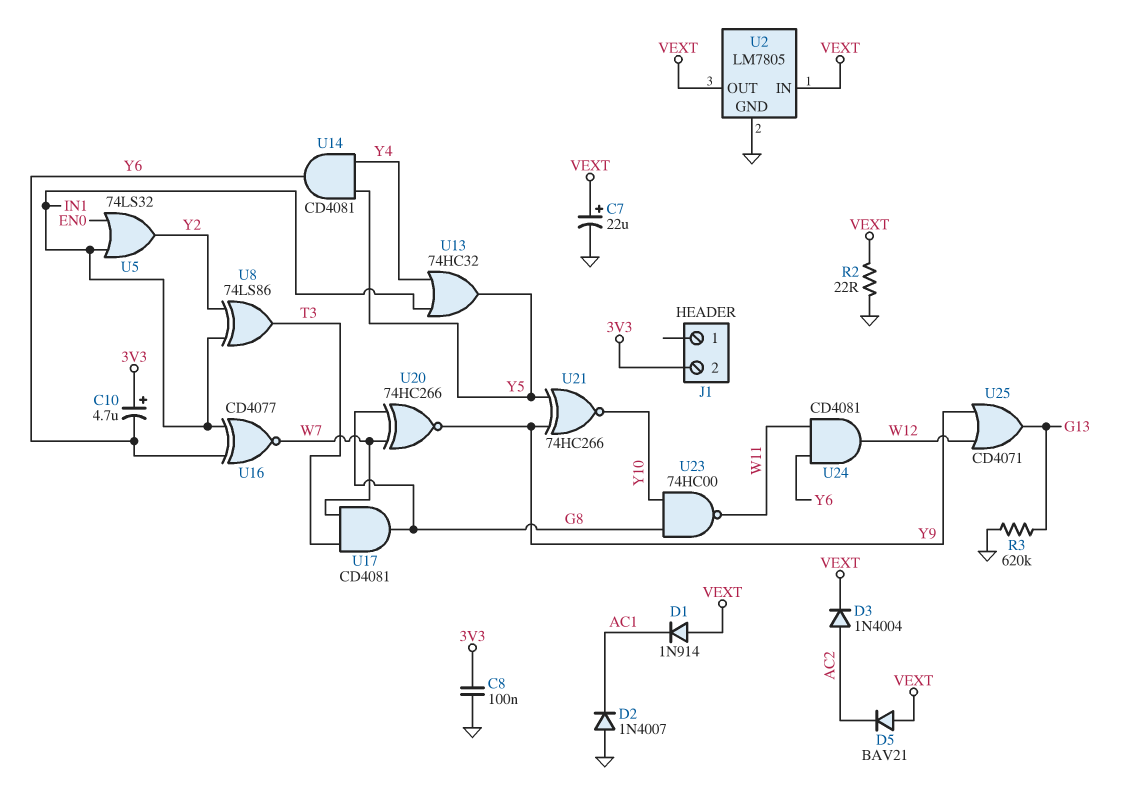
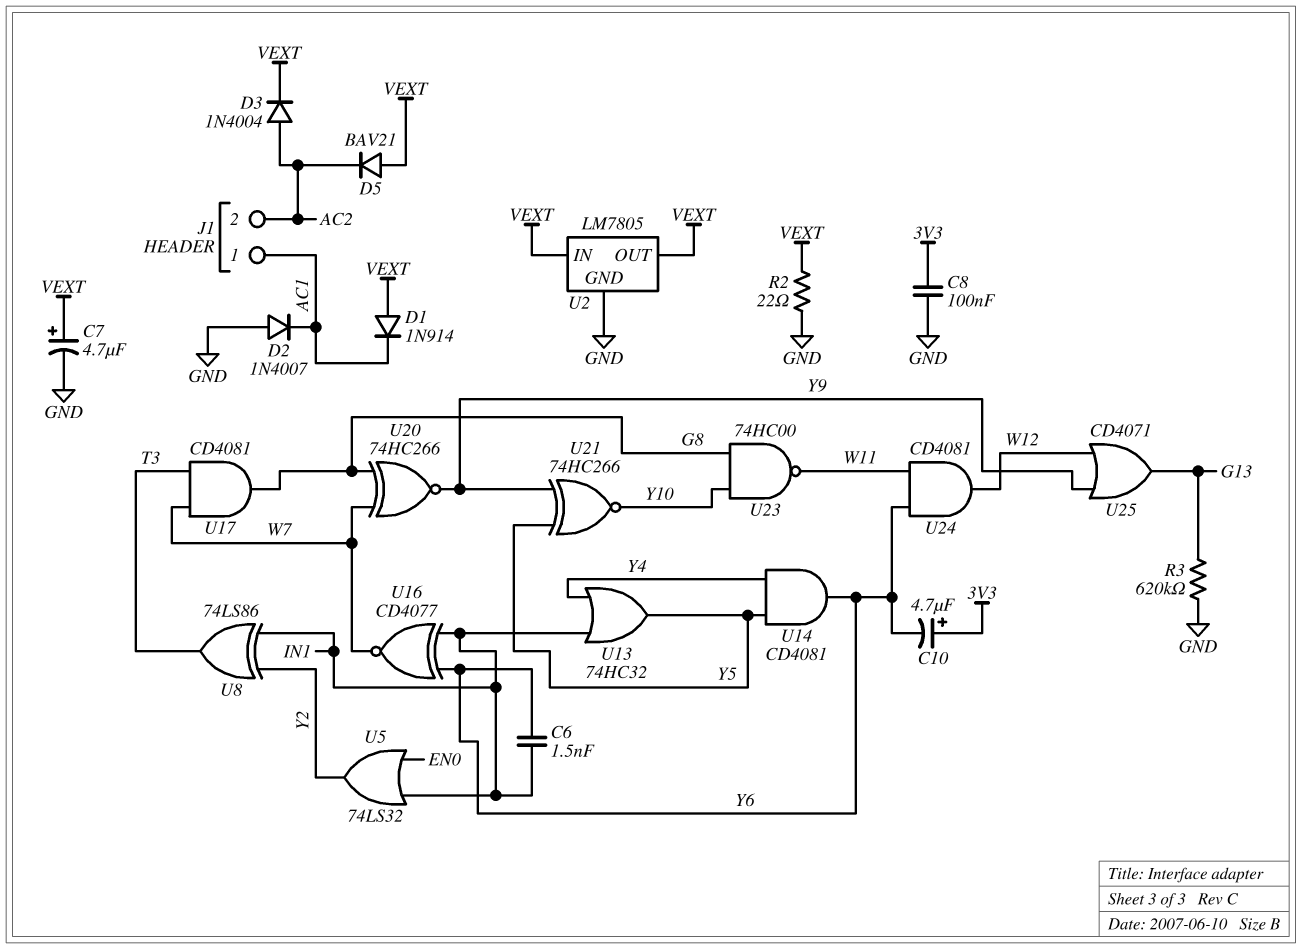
C6: none -> 1.5nF (IN1, Y6)
C7: 22uF (plus VEXT, minus GND) -> 4.7uF (plus VEXT, minus GND)
J1 pin 1: none -> AC1
J1 pin 2: 3V3 -> AC2

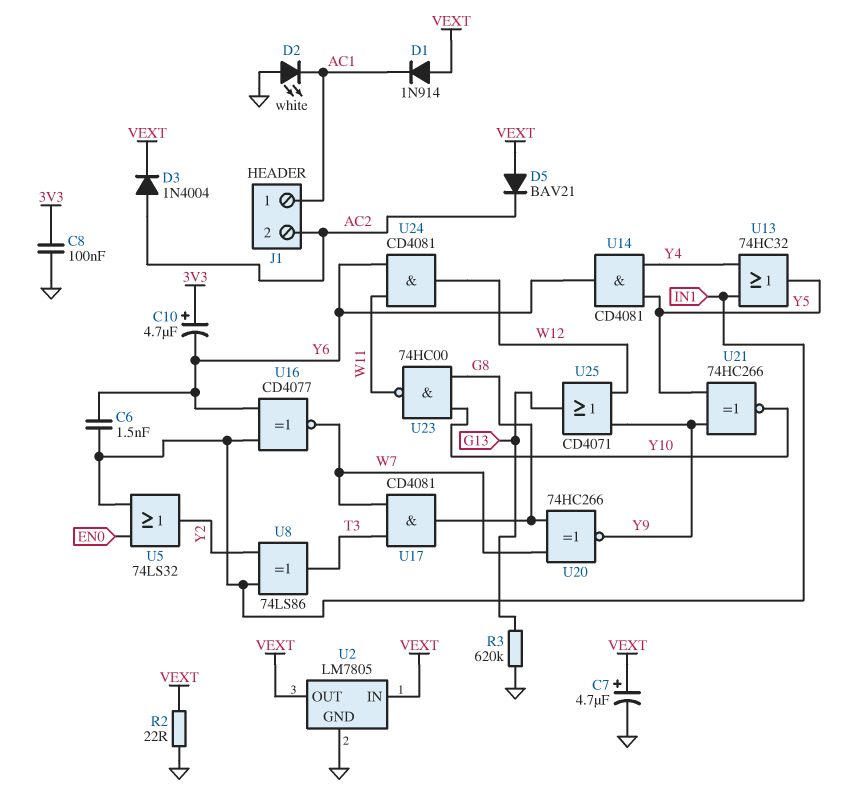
D2: diode 1N4007 (A GND, K AC1) -> LED white (A GND, K AC1)

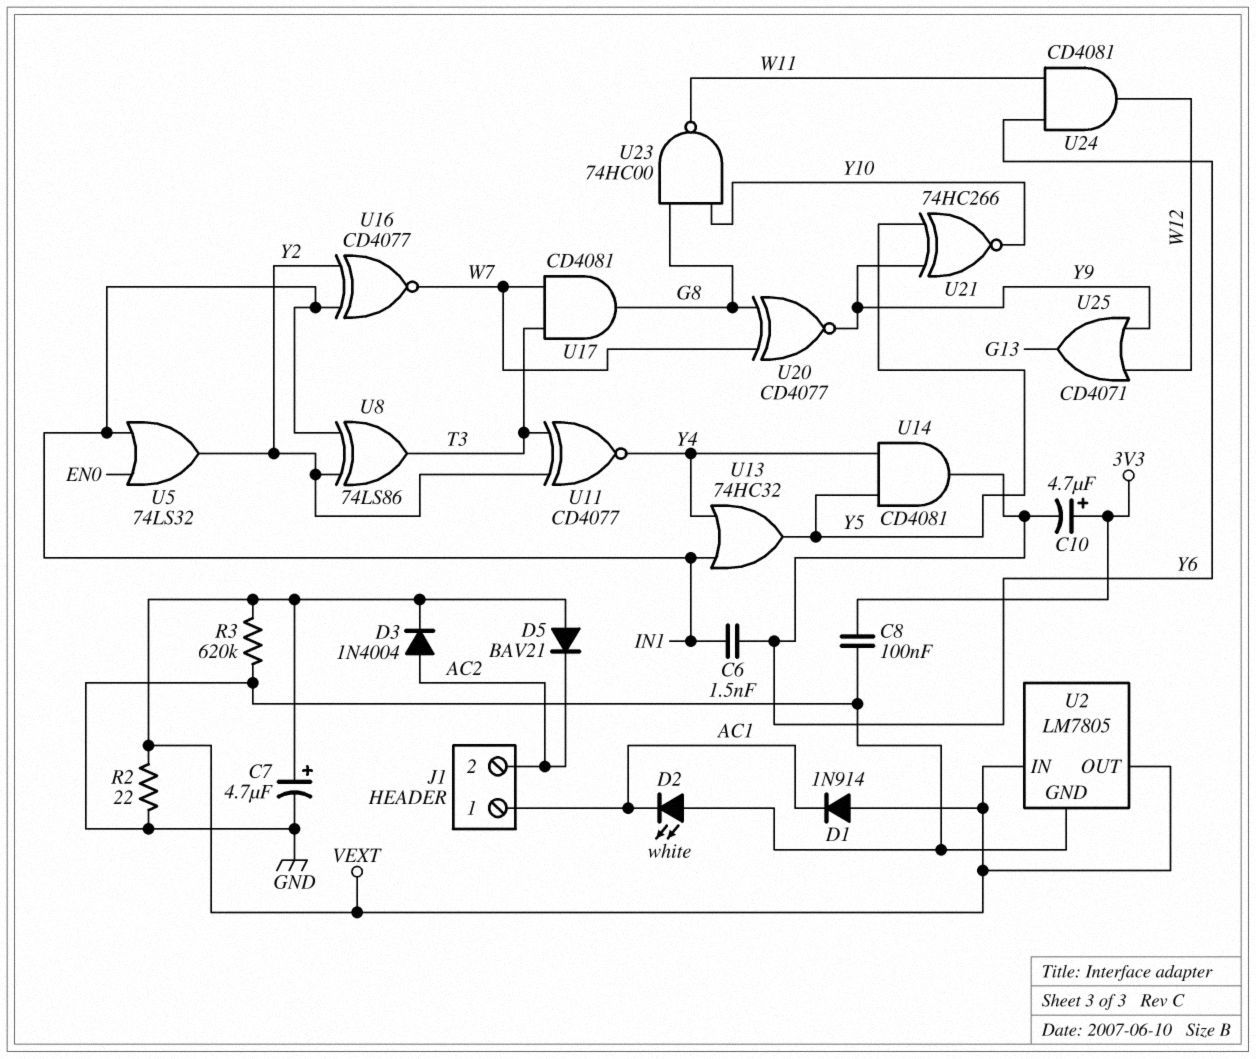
R3: 620k (G13, GND) -> 620k (GND, VEXT)
U11: none -> XNOR CD4077 (in T3, in Y2, out Y4)
U16: XNOR CD4077 (in IN1, in Y6, out W7) -> XNOR CD4077 (in IN1, in Y2, out W7)
U20: XNOR 74HC266 (in G8, in W7, out Y9) -> XNOR CD4077 (in G8, in W7, out Y9)

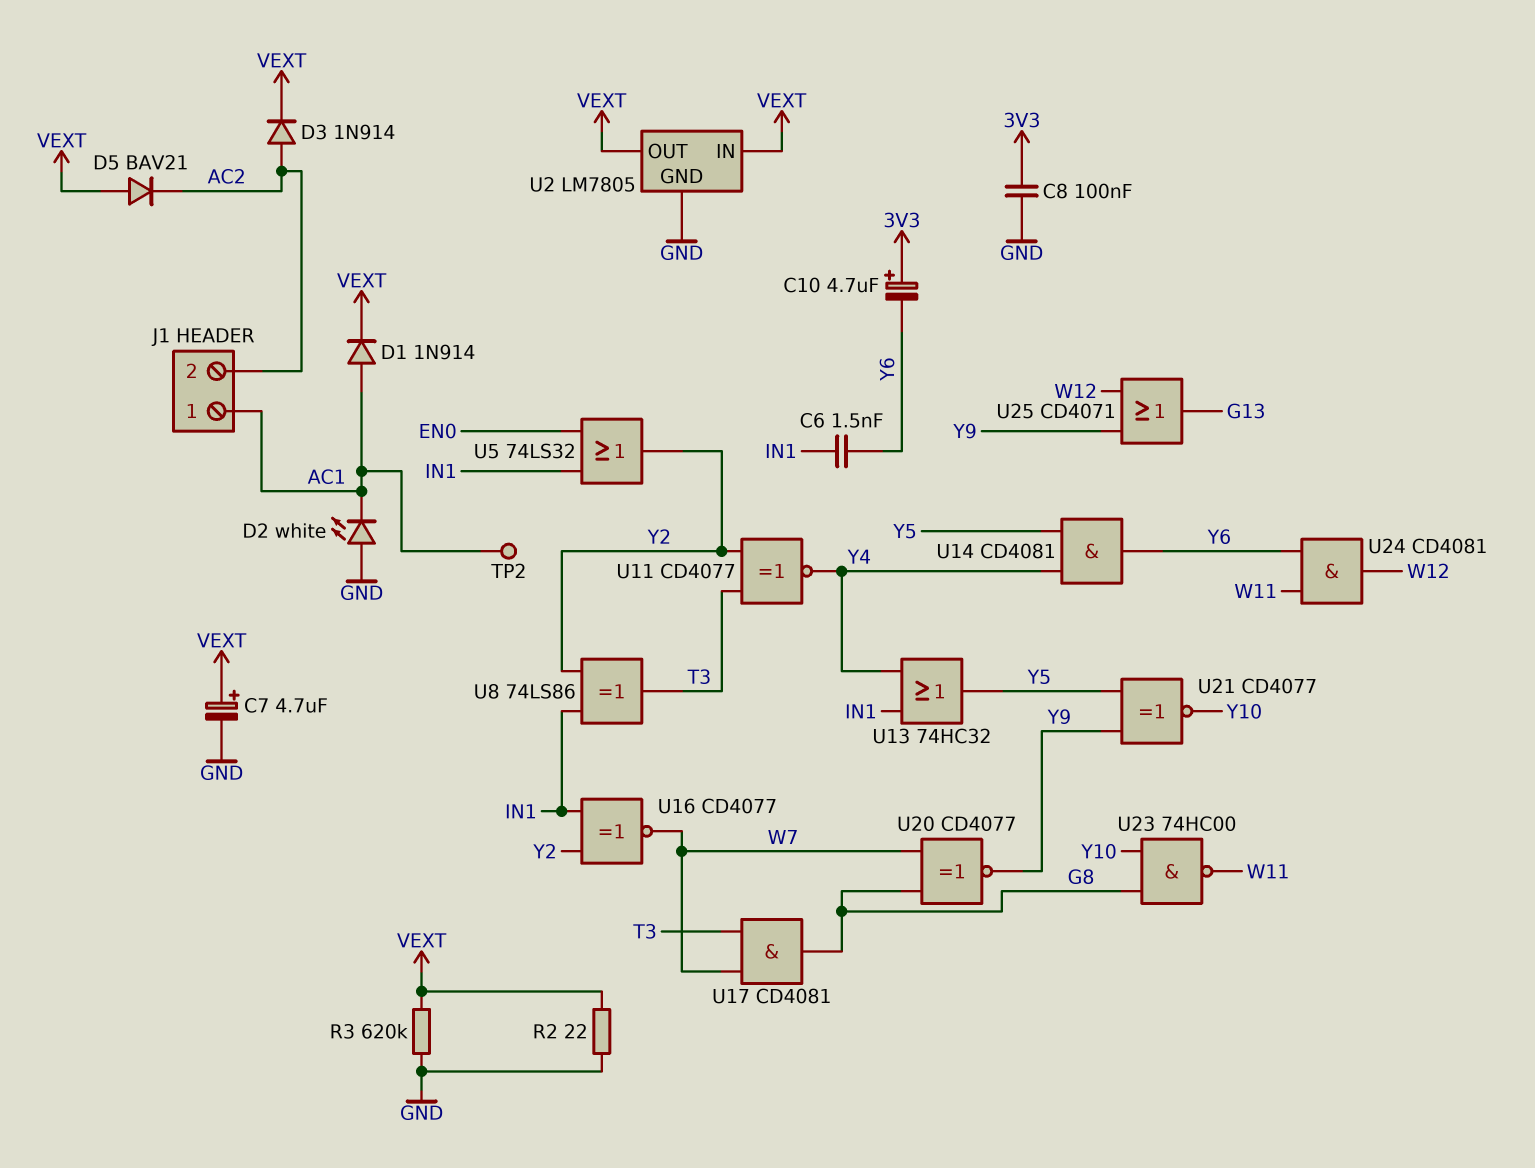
D1: diode 1N914 (A VEXT, K AC1) -> diode 1N914 (A AC1, K VEXT)
D3: diode 1N4004 (A AC2, K VEXT) -> diode 1N914 (A AC2, K VEXT)
TP2: none -> test point (AC1)
U21: XNOR 74HC266 (in Y5, in Y9, out Y10) -> XNOR CD4077 (in Y5, in Y9, out Y10)

